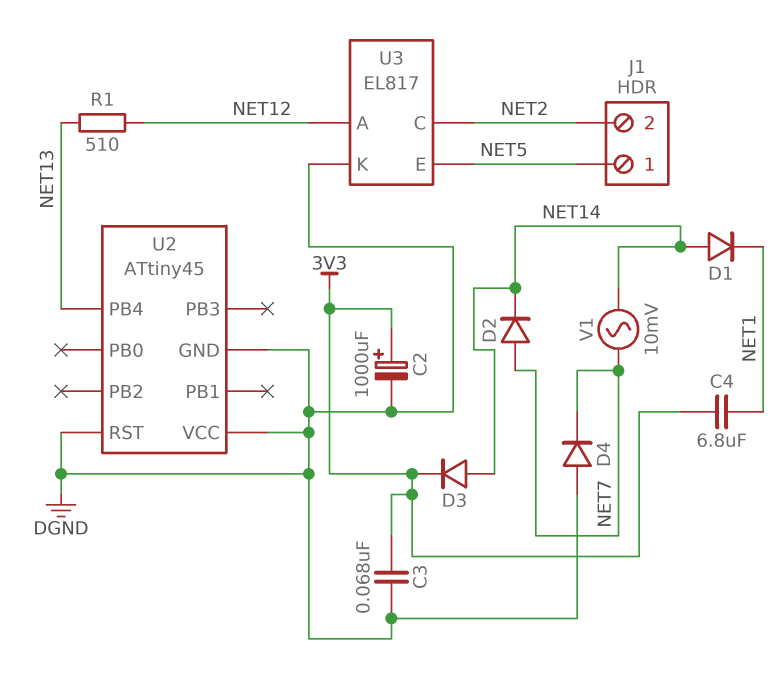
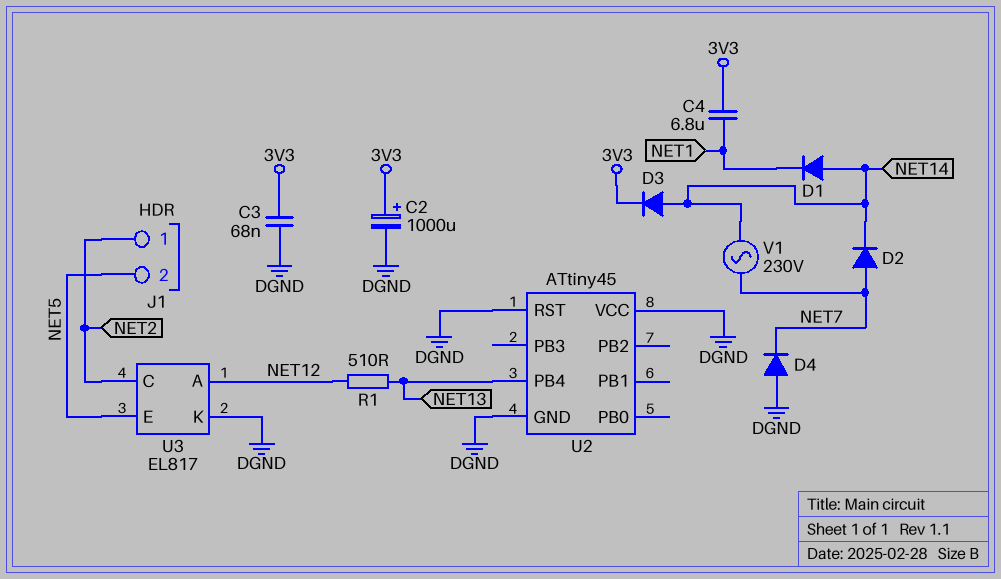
J1 pin 1: NET5 -> NET2
J1 pin 2: NET2 -> NET5
V1: AC 10mV (NET7, NET14) -> AC 230V (NET7, NET14)

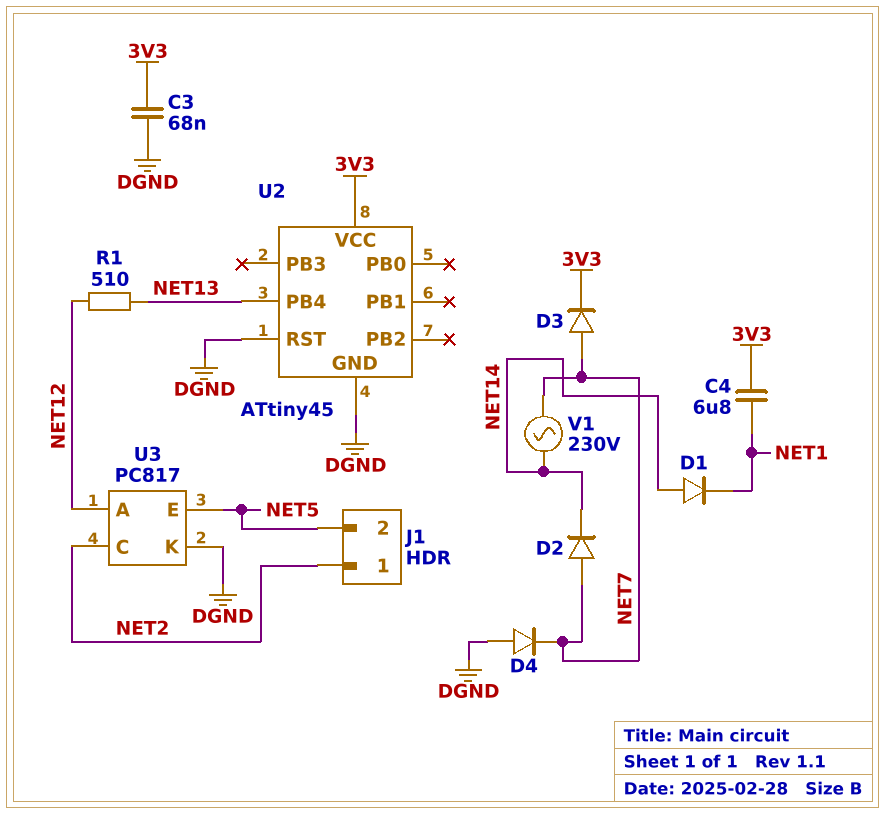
C2: 1000uF (plus 3V3, minus DGND) -> none
D3: diode (A NET14, K 3V3) -> diode (A NET7, K 3V3)
U2 pin VCC: DGND -> 3V3
U3: EL817 -> PC817

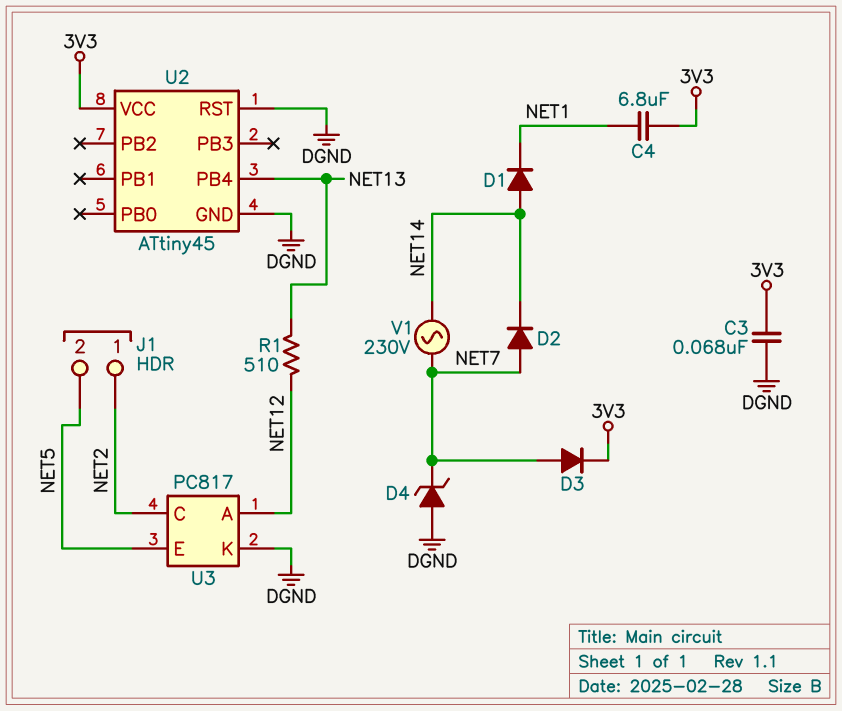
D4: diode (A DGND, K NET7) -> zener (A DGND, K NET7)

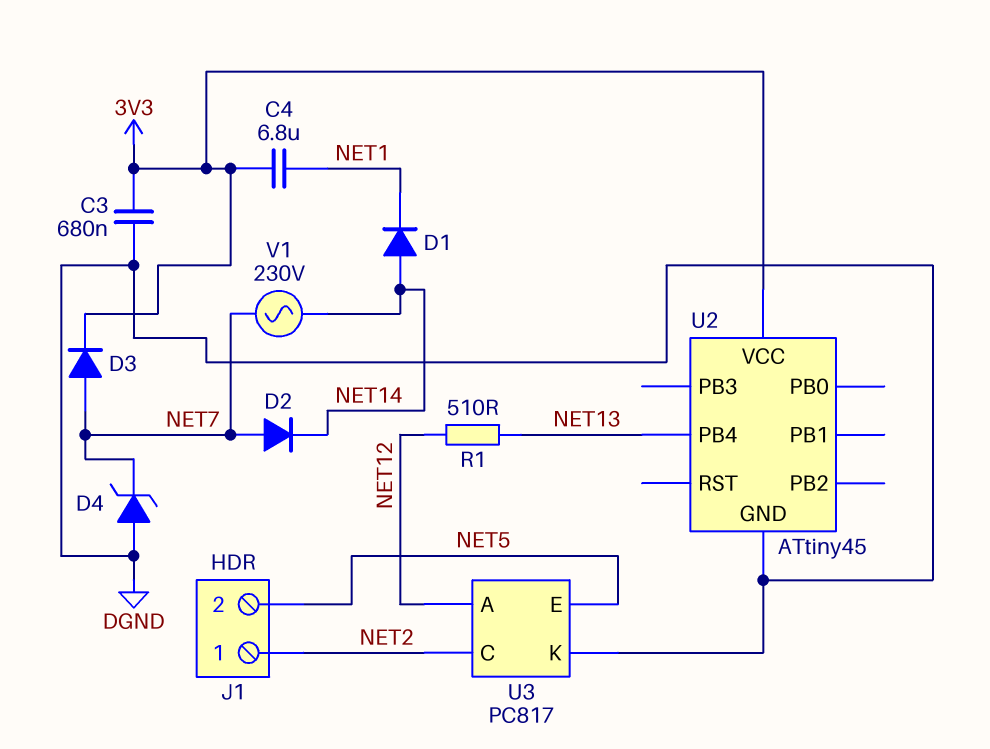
C3: 68nF (3V3, DGND) -> 680nF (3V3, DGND)
U2 pin RST: DGND -> none

